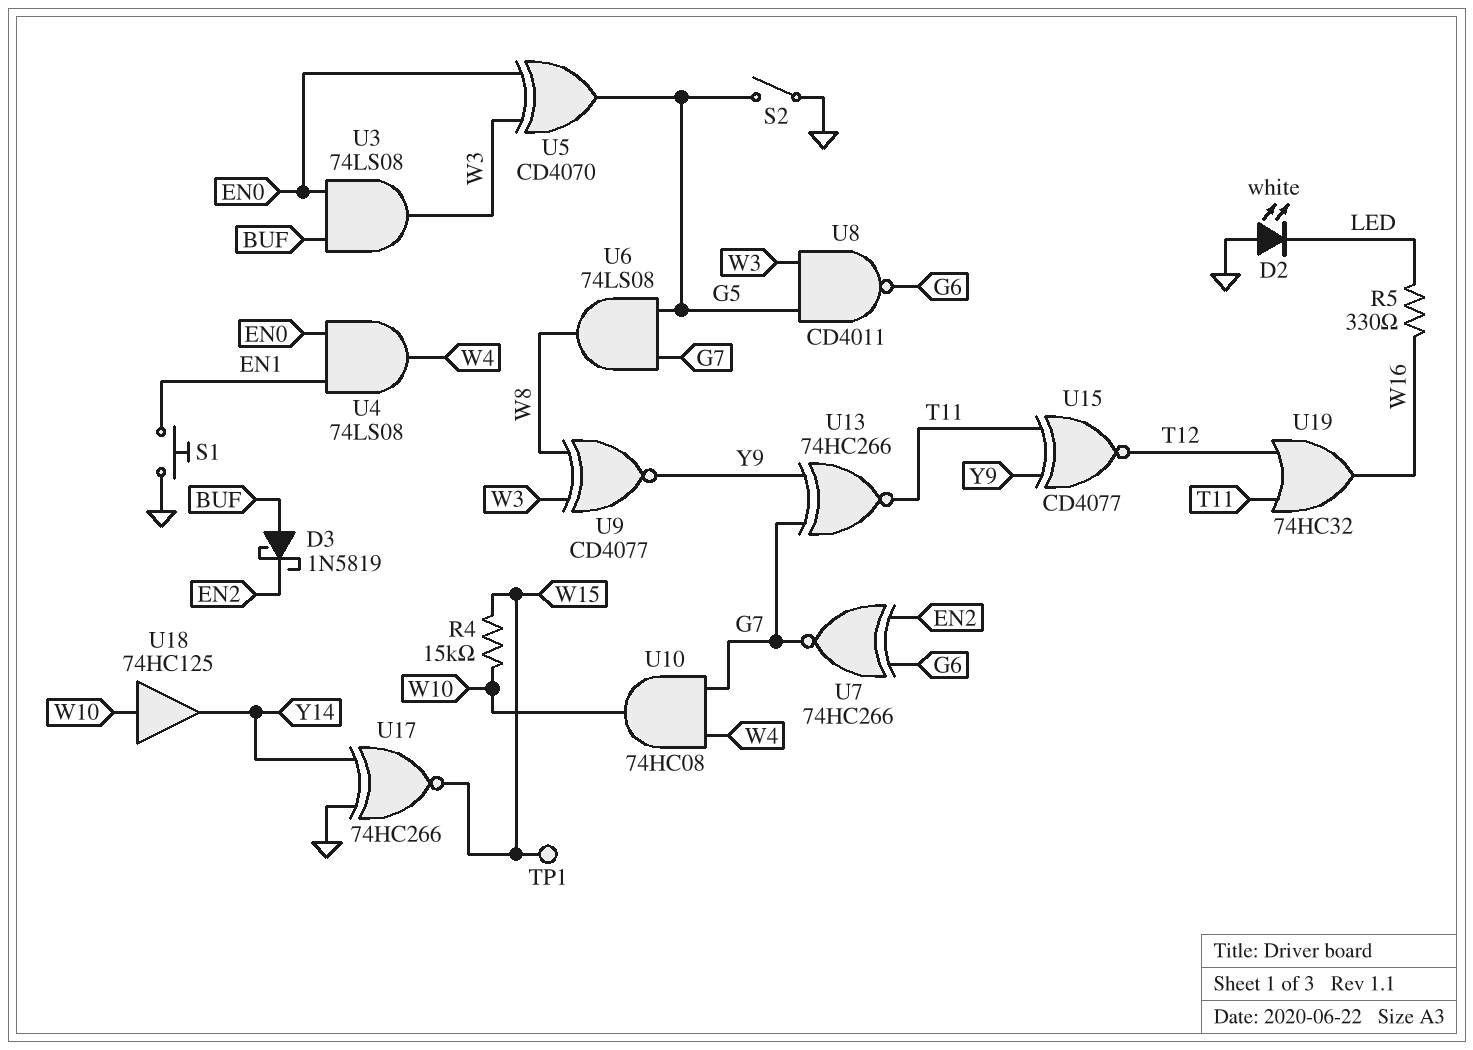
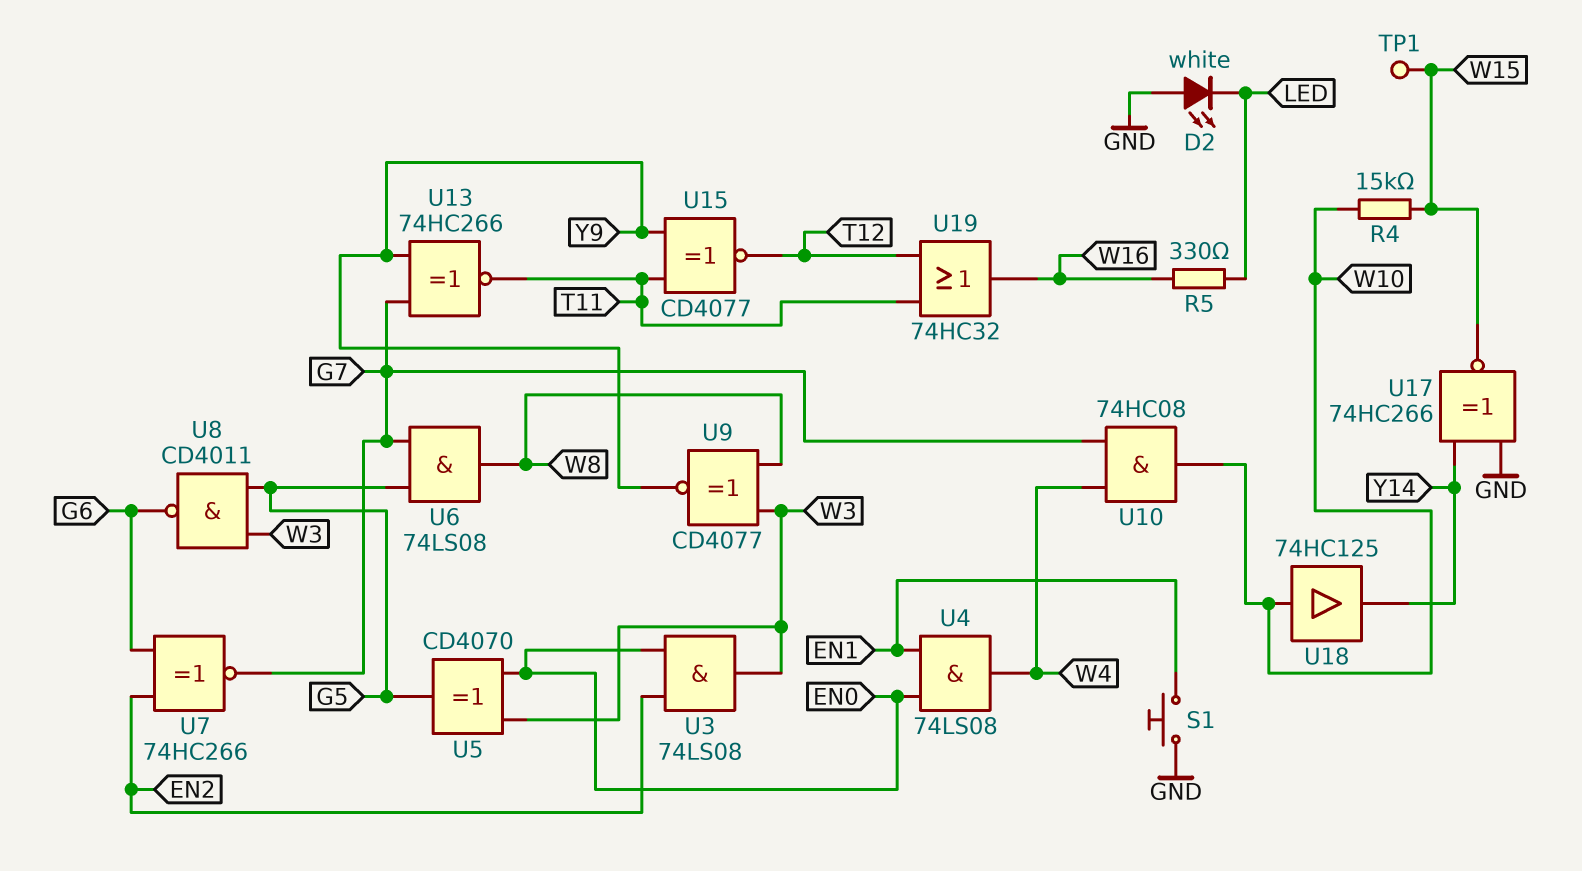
D3: schottky 1N5819 (A BUF, K EN2) -> none
S2: switch (G5, GND) -> none
U3: AND 74LS08 (in BUF, in EN0, out W3) -> AND 74LS08 (in EN0, in EN2, out W3)

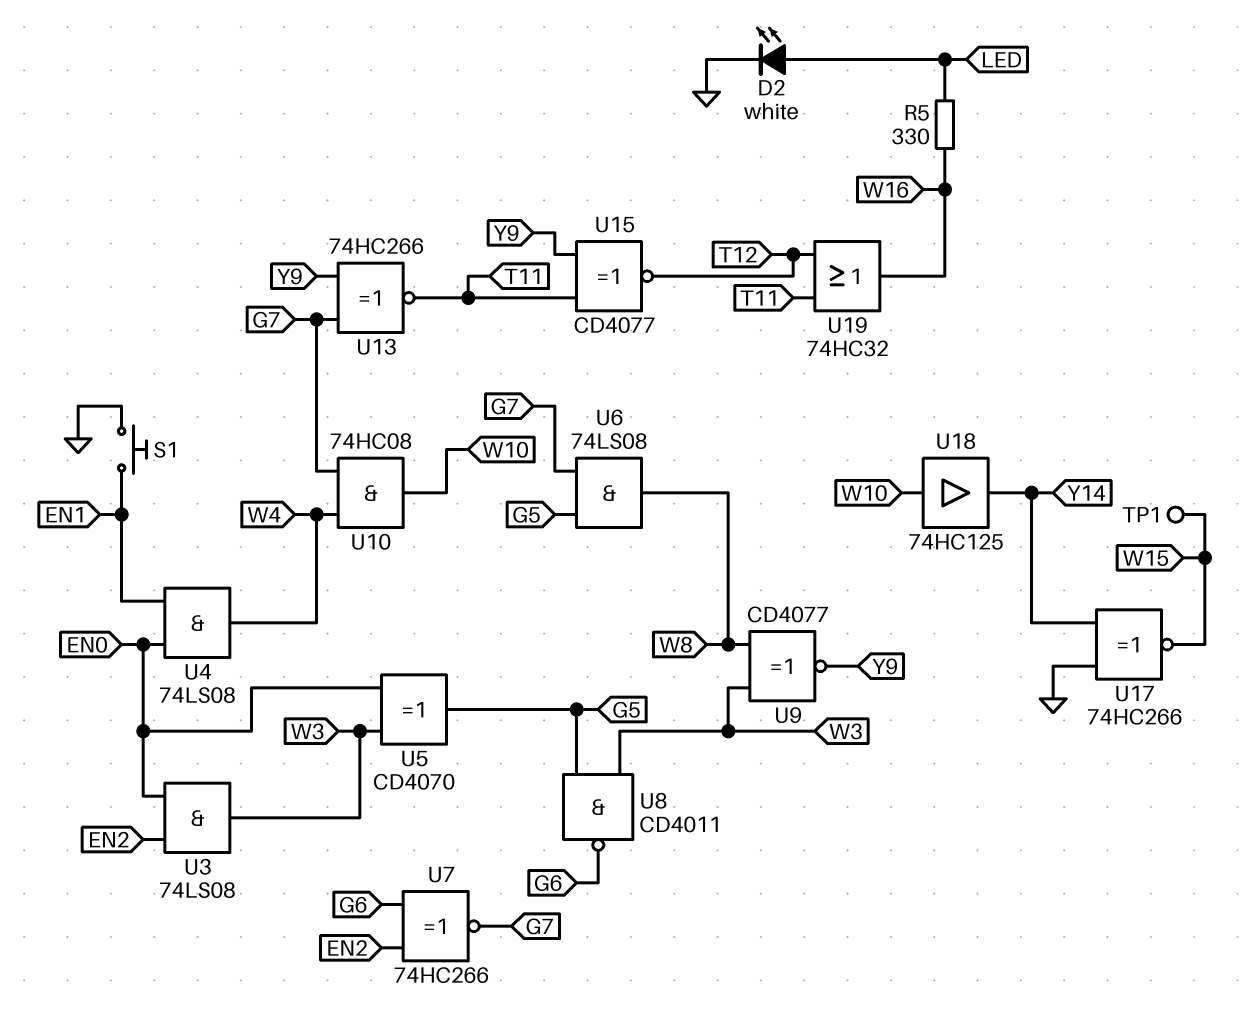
D2: LED white (A GND, K LED) -> LED white (A LED, K GND)
R4: 15k (W10, W15) -> none

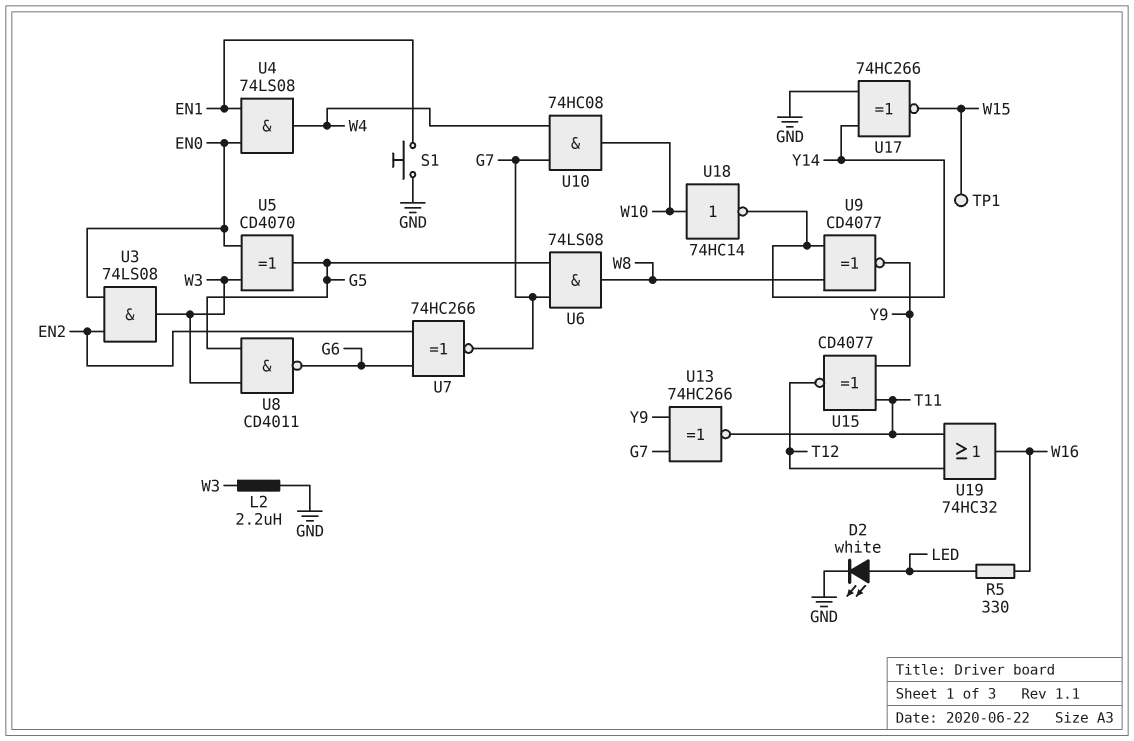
L2: none -> 2.2uH (GND, W3)
U9: XNOR CD4077 (in W3, in W8, out Y9) -> XNOR CD4077 (in W8, in Y14, out Y9)
U18: buffer 74HC125 (in W10, out Y14) -> NOT 74HC14 (in W10, out Y14)

